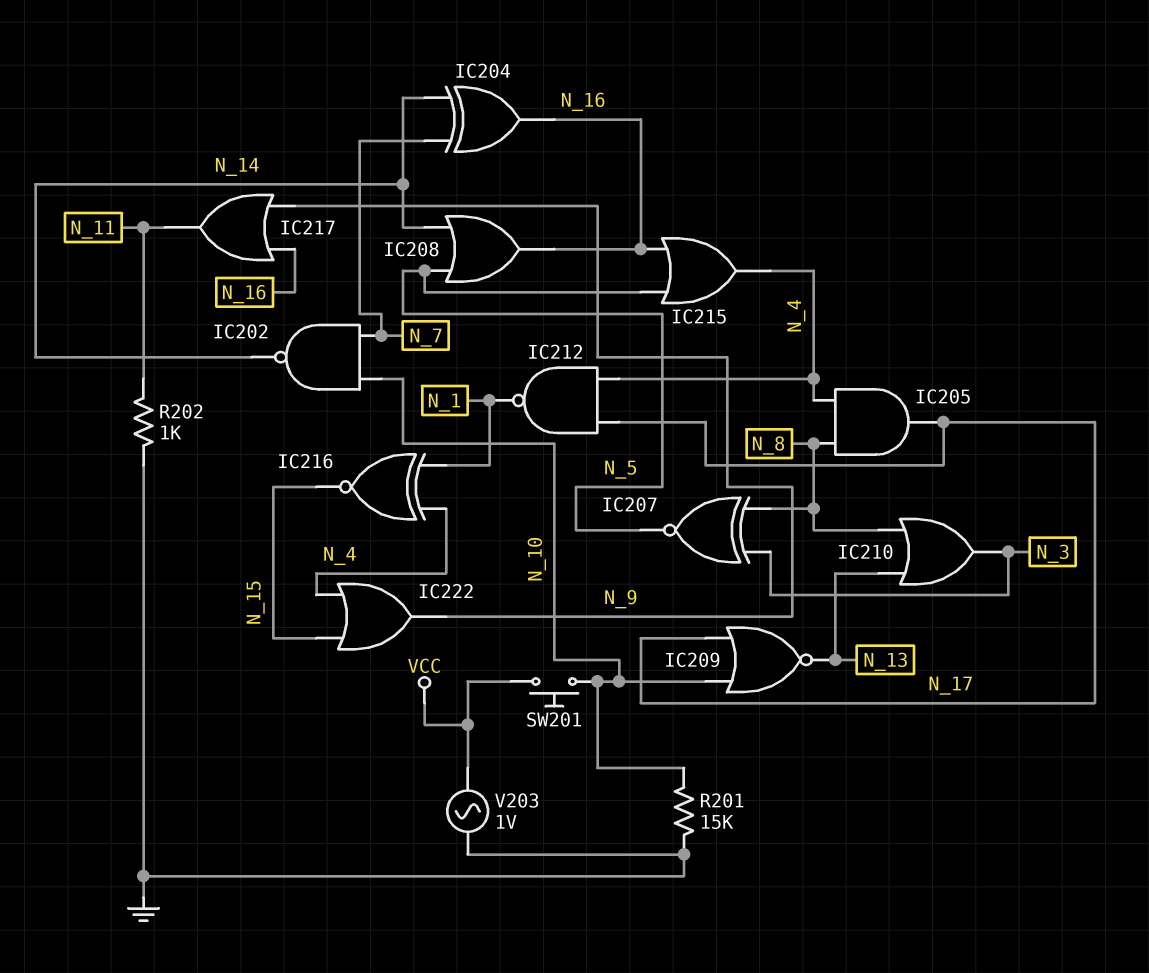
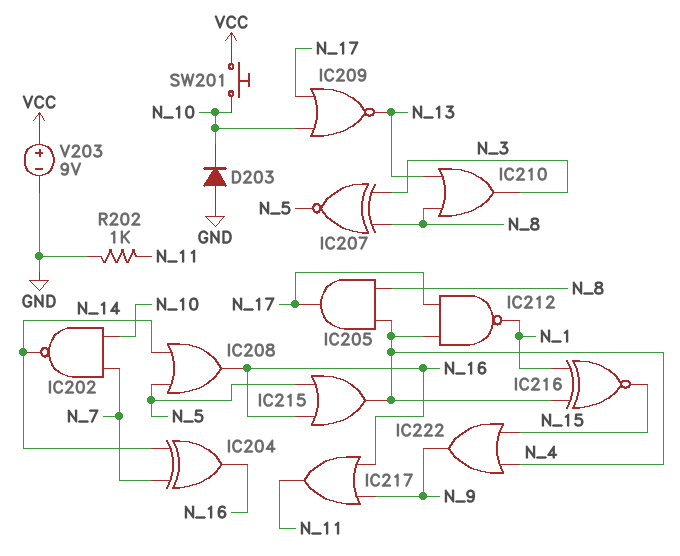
D203: none -> diode (A GND, K N_10)
R201: 15k (GND, N_10) -> none
V203: AC 1V (GND, VCC) -> 9V (plus VCC, minus GND)

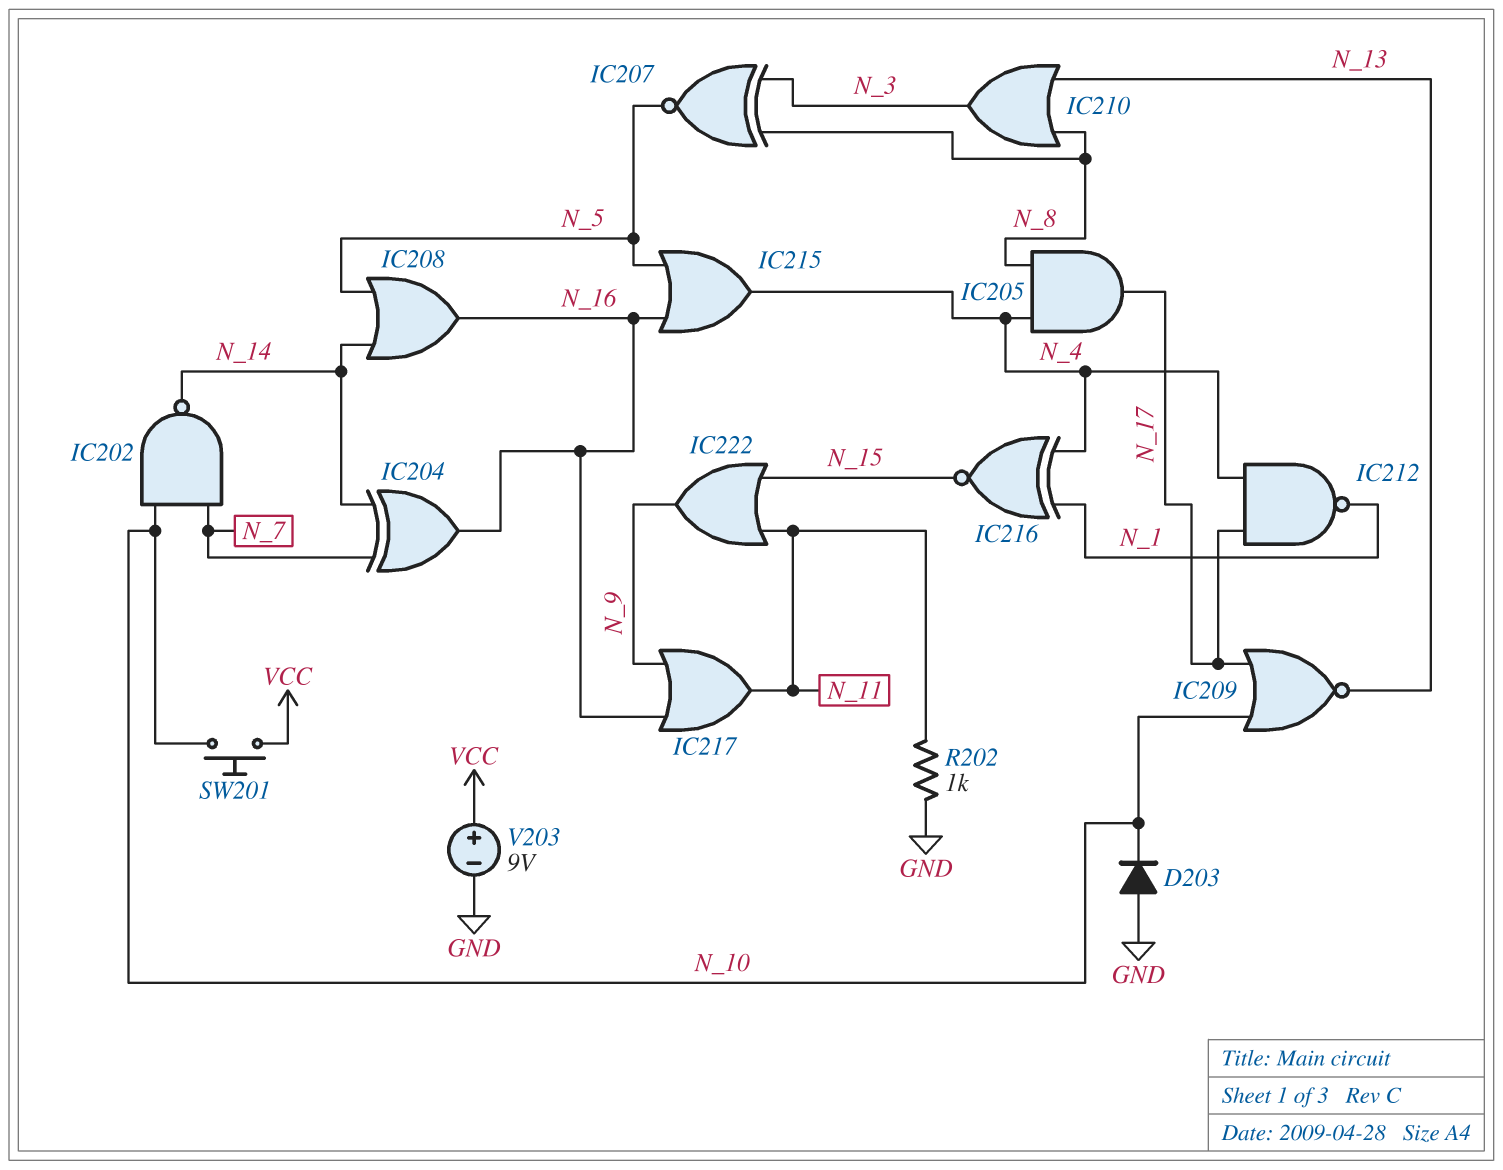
IC222: OR (in N_4, in N_15, out N_9) -> OR (in N_11, in N_15, out N_9)

